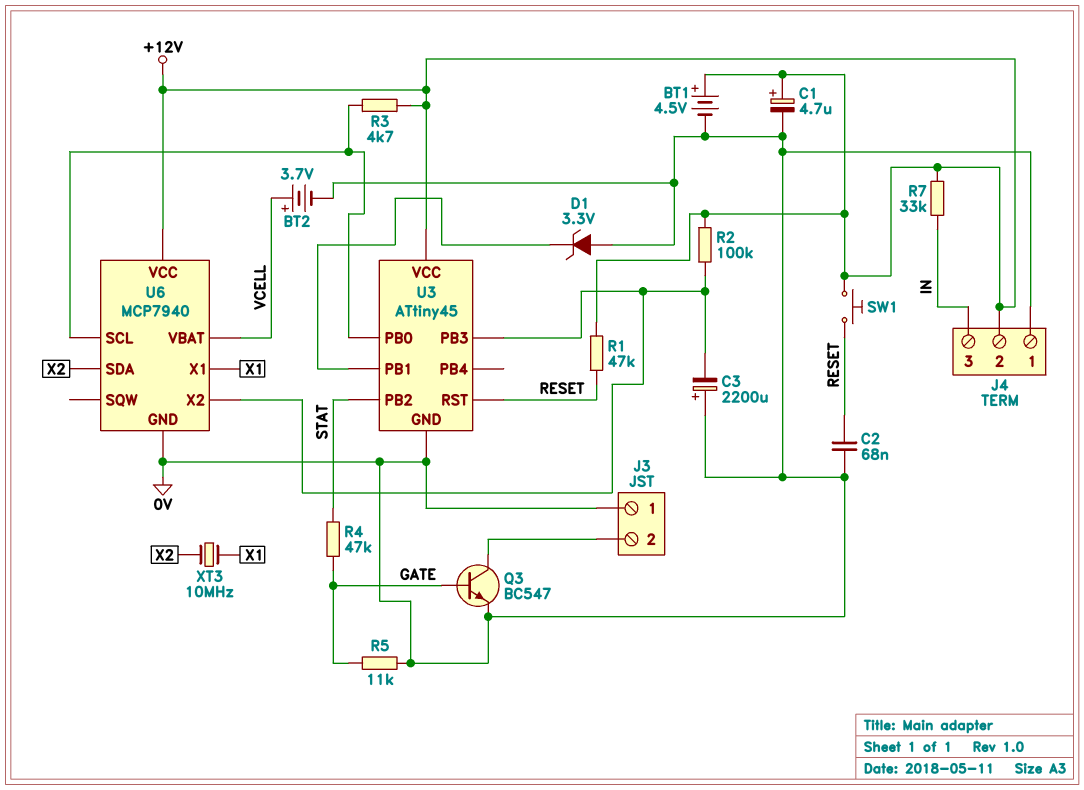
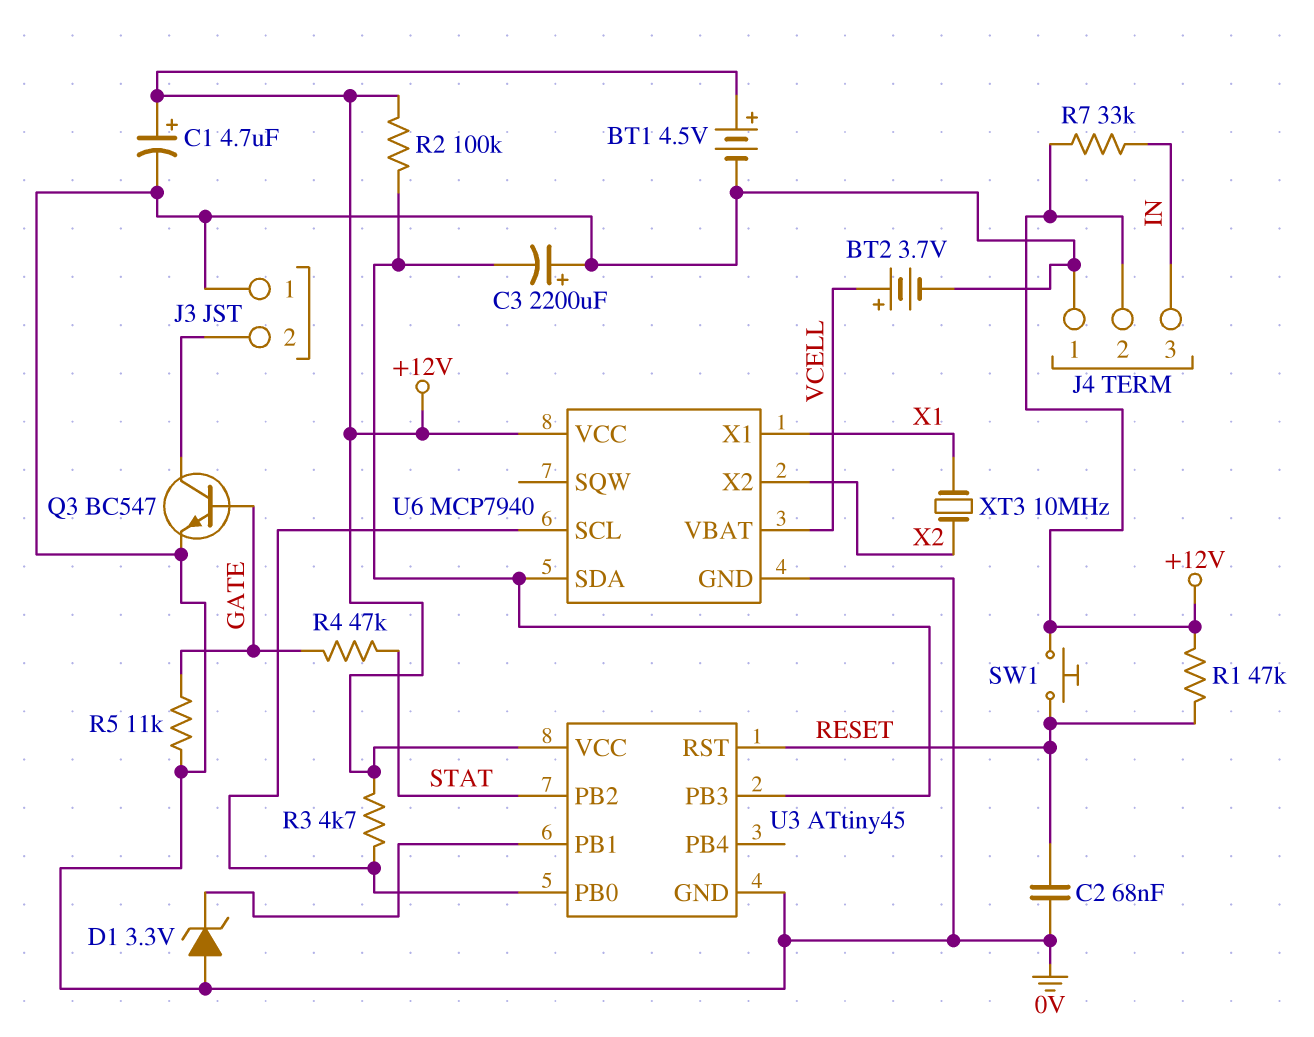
U6 pin SDA: X2 -> U3/PB3
U6 pin X2: U3/PB3 -> X2

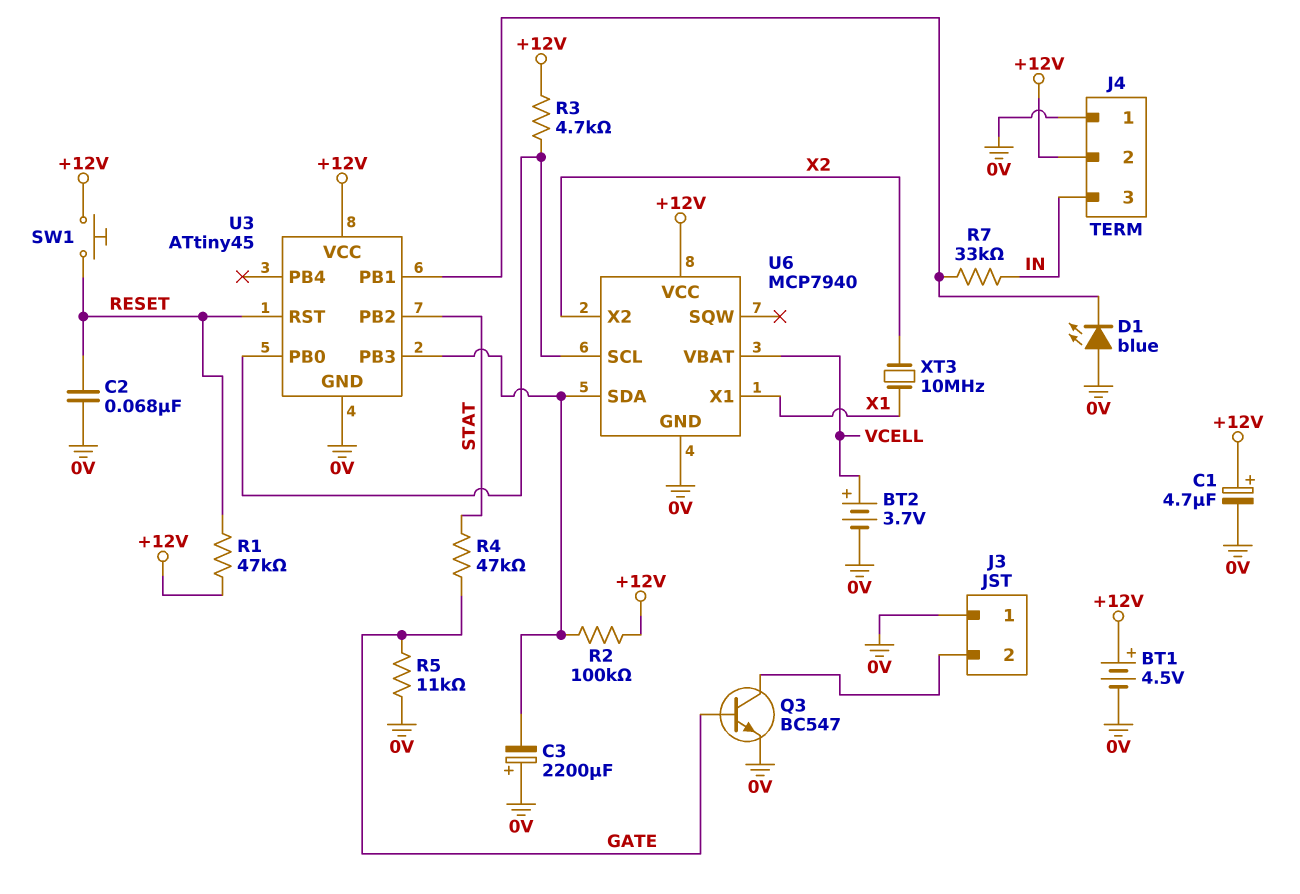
D1: zener 3.3V (A 0V, K U3/PB1) -> LED blue (A 0V, K U3/PB1)
R7: 33k (+12V, IN) -> 33k (IN, U3/PB1)

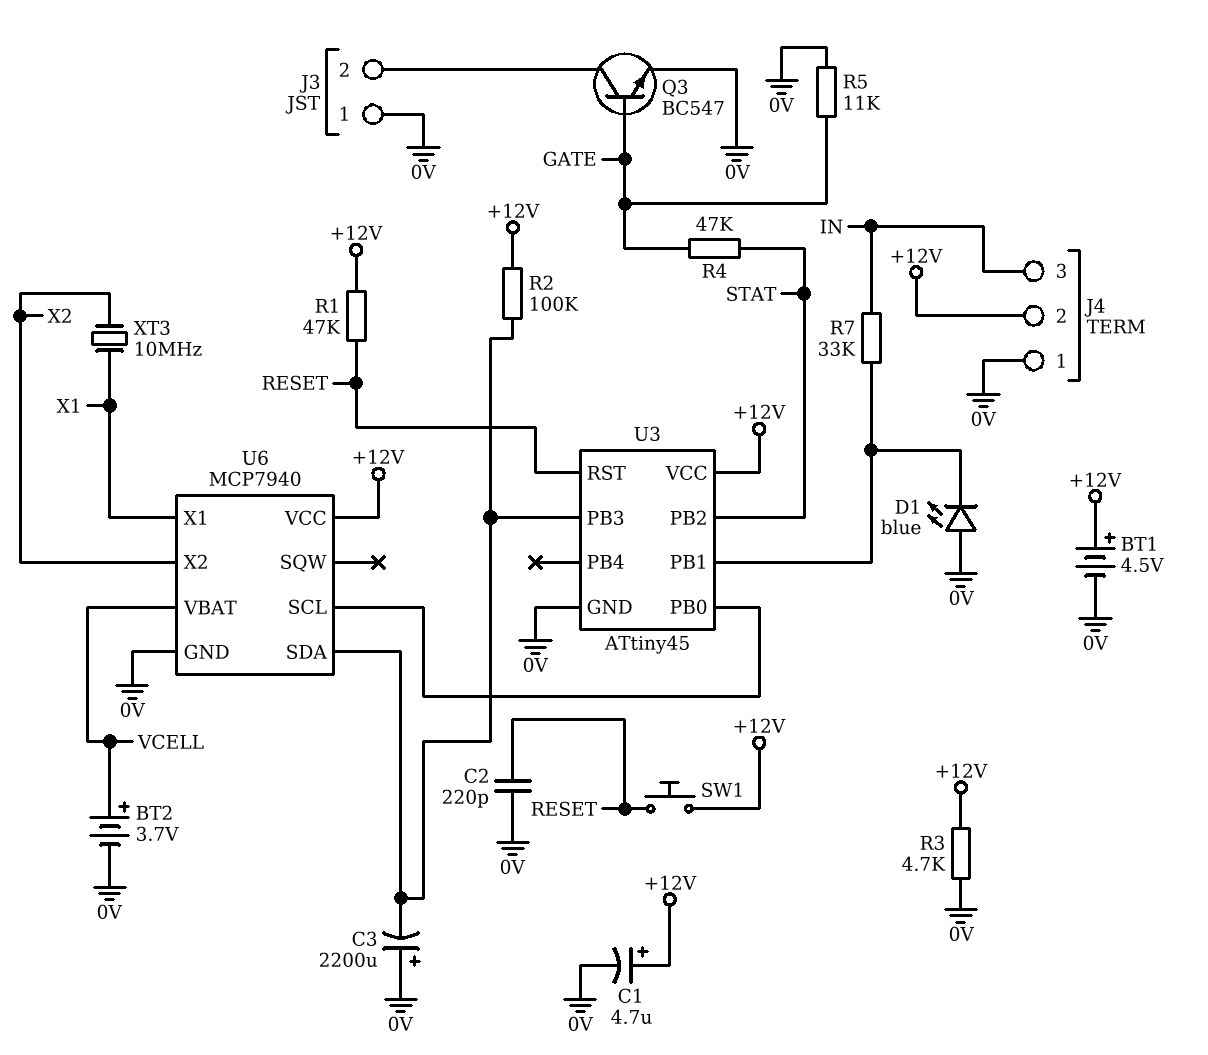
C2: 68nF (0V, RESET) -> 220pF (0V, RESET)
R3: 4.7k (+12V, U3/PB0) -> 4.7k (+12V, 0V)

